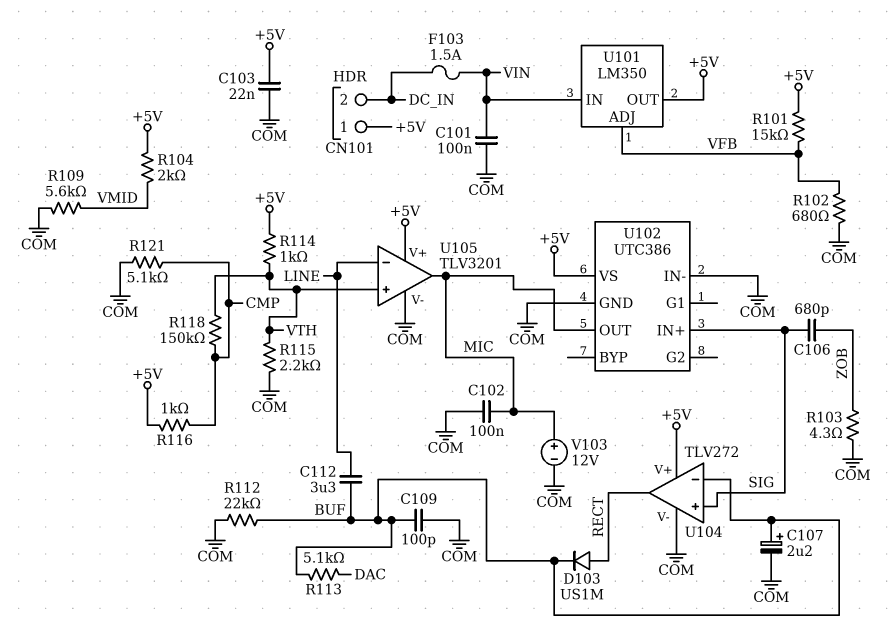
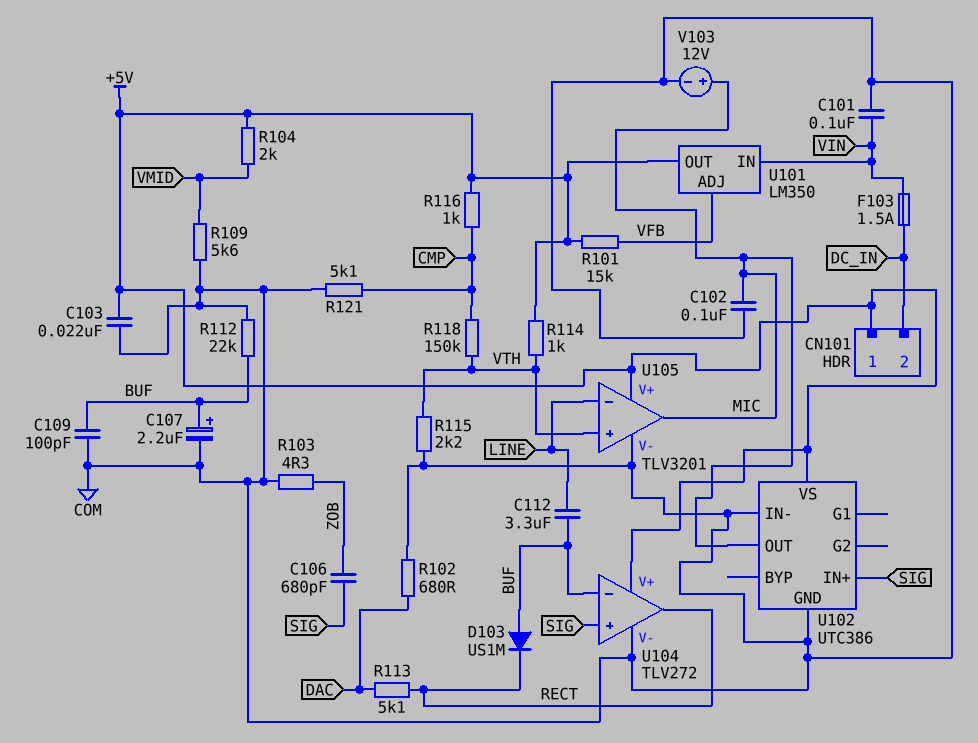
D103: diode US1M (A RECT, K BUF) -> diode US1M (A BUF, K RECT)
R102: 680 (COM, VFB) -> 680 (COM, DAC)
R113: 5.1k (BUF, DAC) -> 5.1k (DAC, RECT)

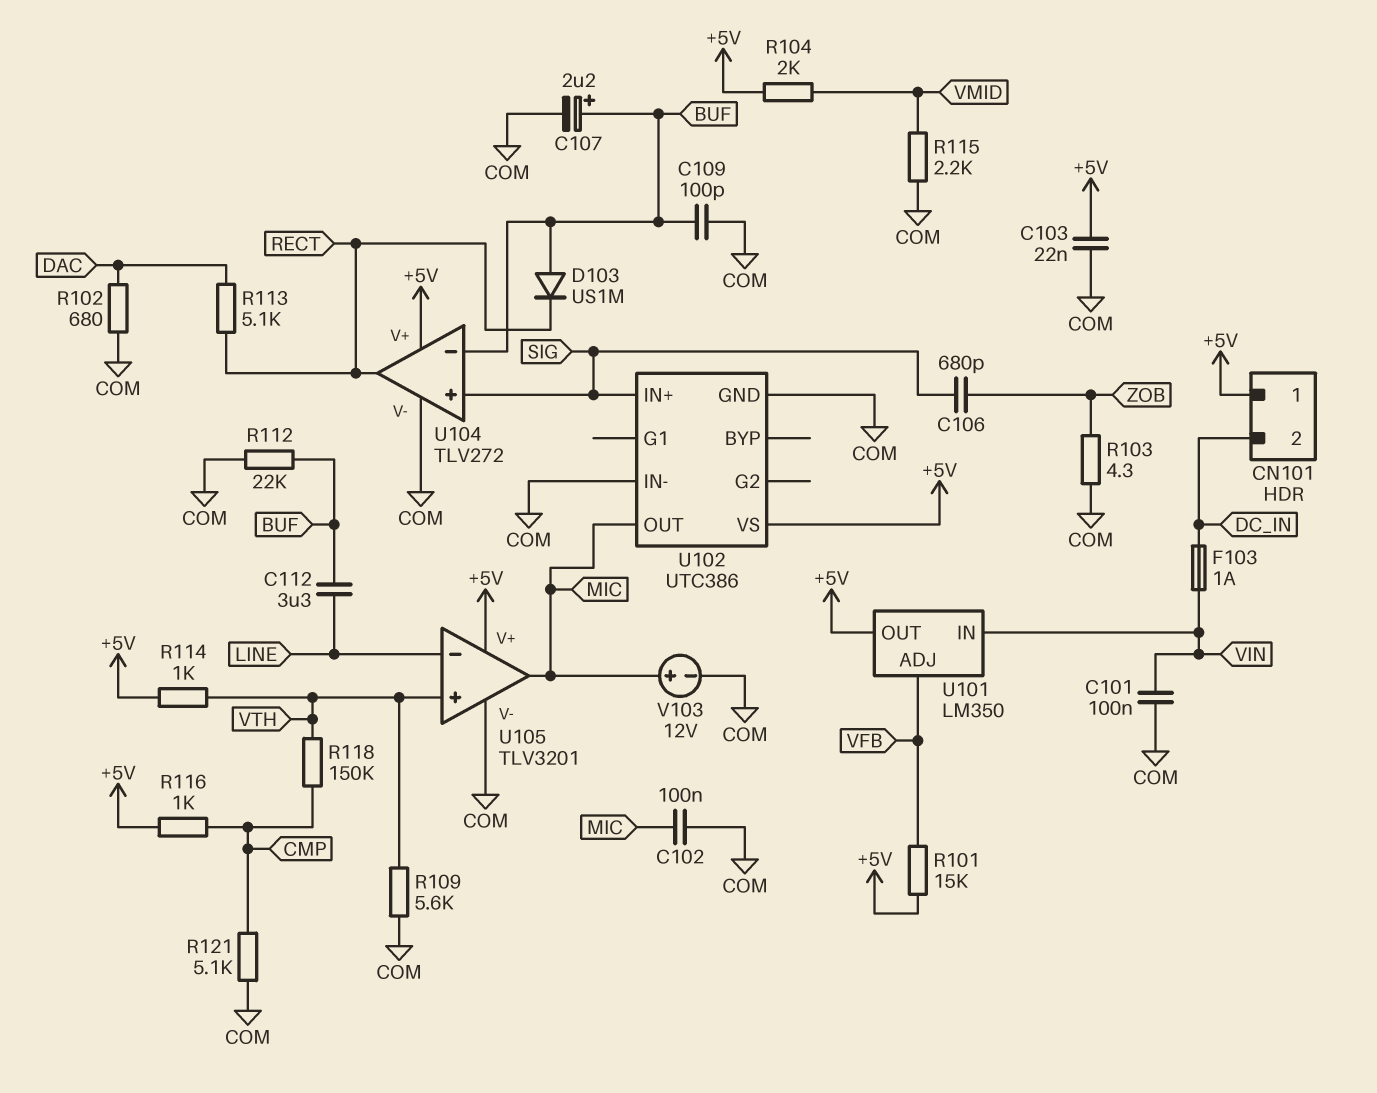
F103: 1.5A (DC_IN, VIN) -> 1A (DC_IN, VIN)
R109: 5.6k (COM, VMID) -> 5.6k (COM, VTH)
R115: 2.2k (COM, VTH) -> 2.2k (COM, VMID)

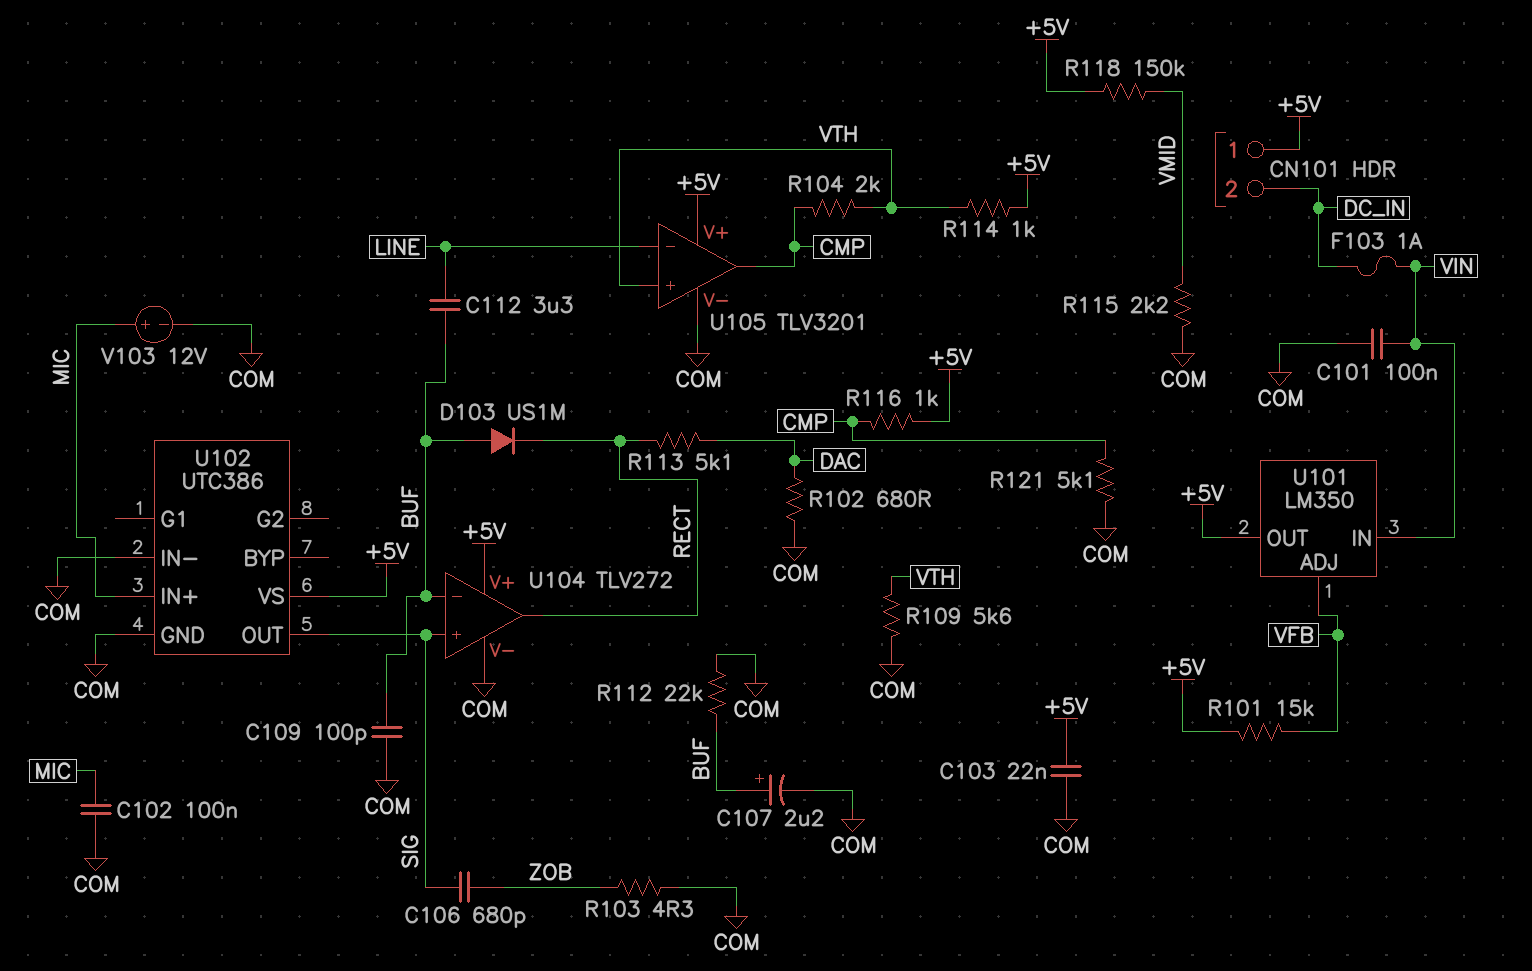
R104: 2k (+5V, VMID) -> 2k (CMP, VTH)
R118: 150k (CMP, VTH) -> 150k (+5V, VMID)
U102 pin IN+: SIG -> MIC
U102 pin OUT: MIC -> SIG
U105 pin out: MIC -> CMP

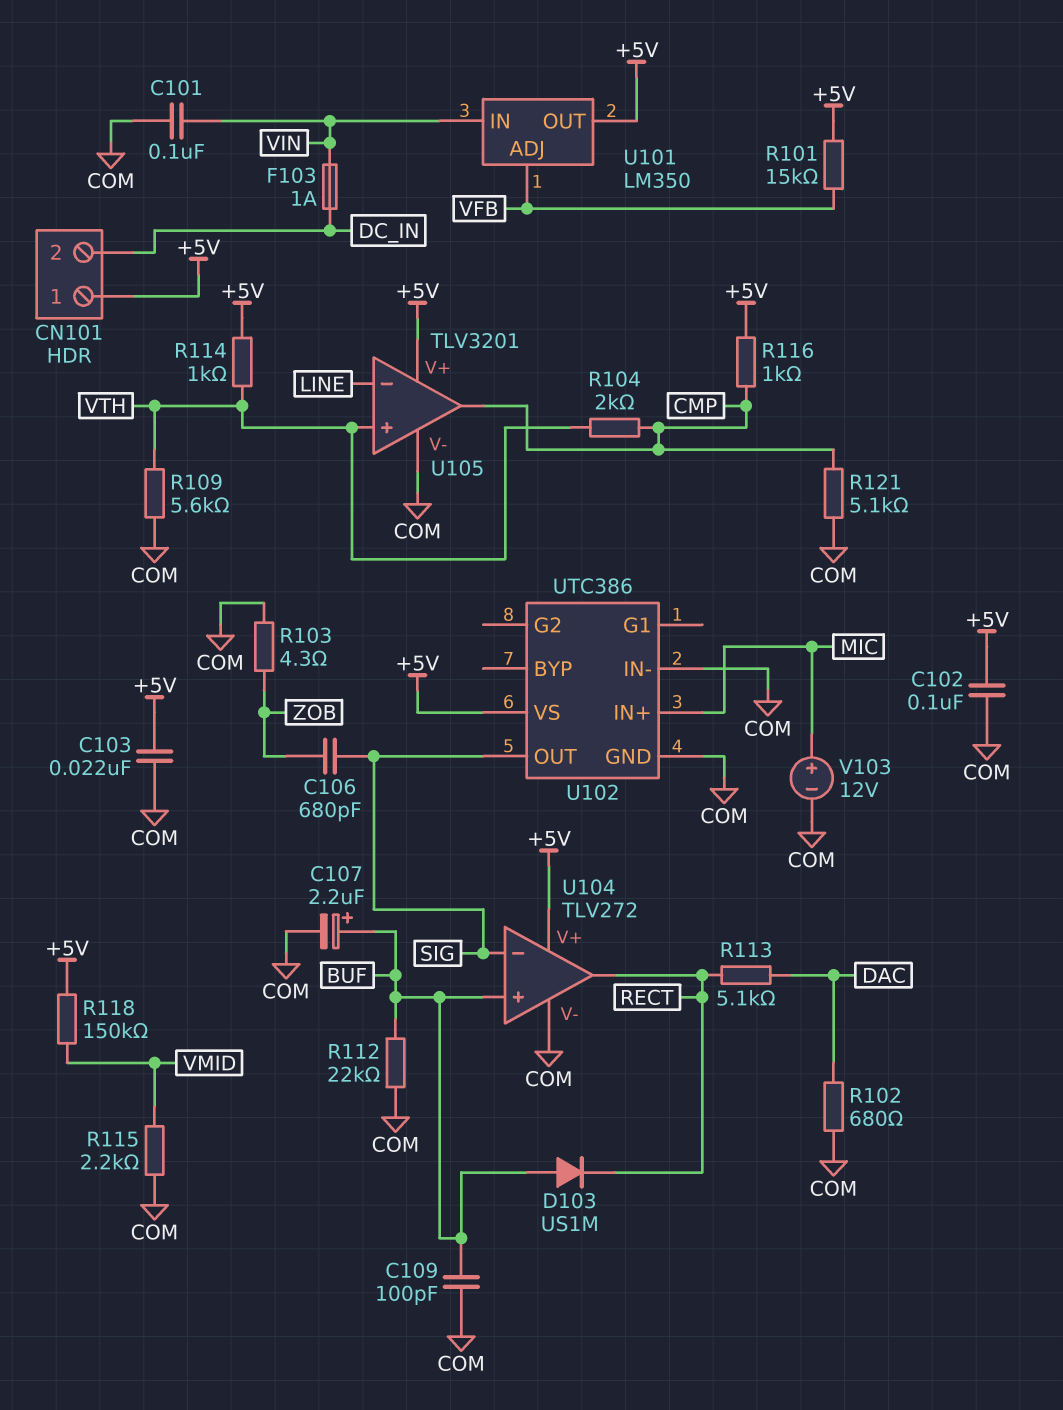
C102: 100nF (COM, MIC) -> 100nF (+5V, COM)
C112: 3.3uF (BUF, LINE) -> none
U104 pin in+: SIG -> BUF
U104 pin in-: BUF -> SIG

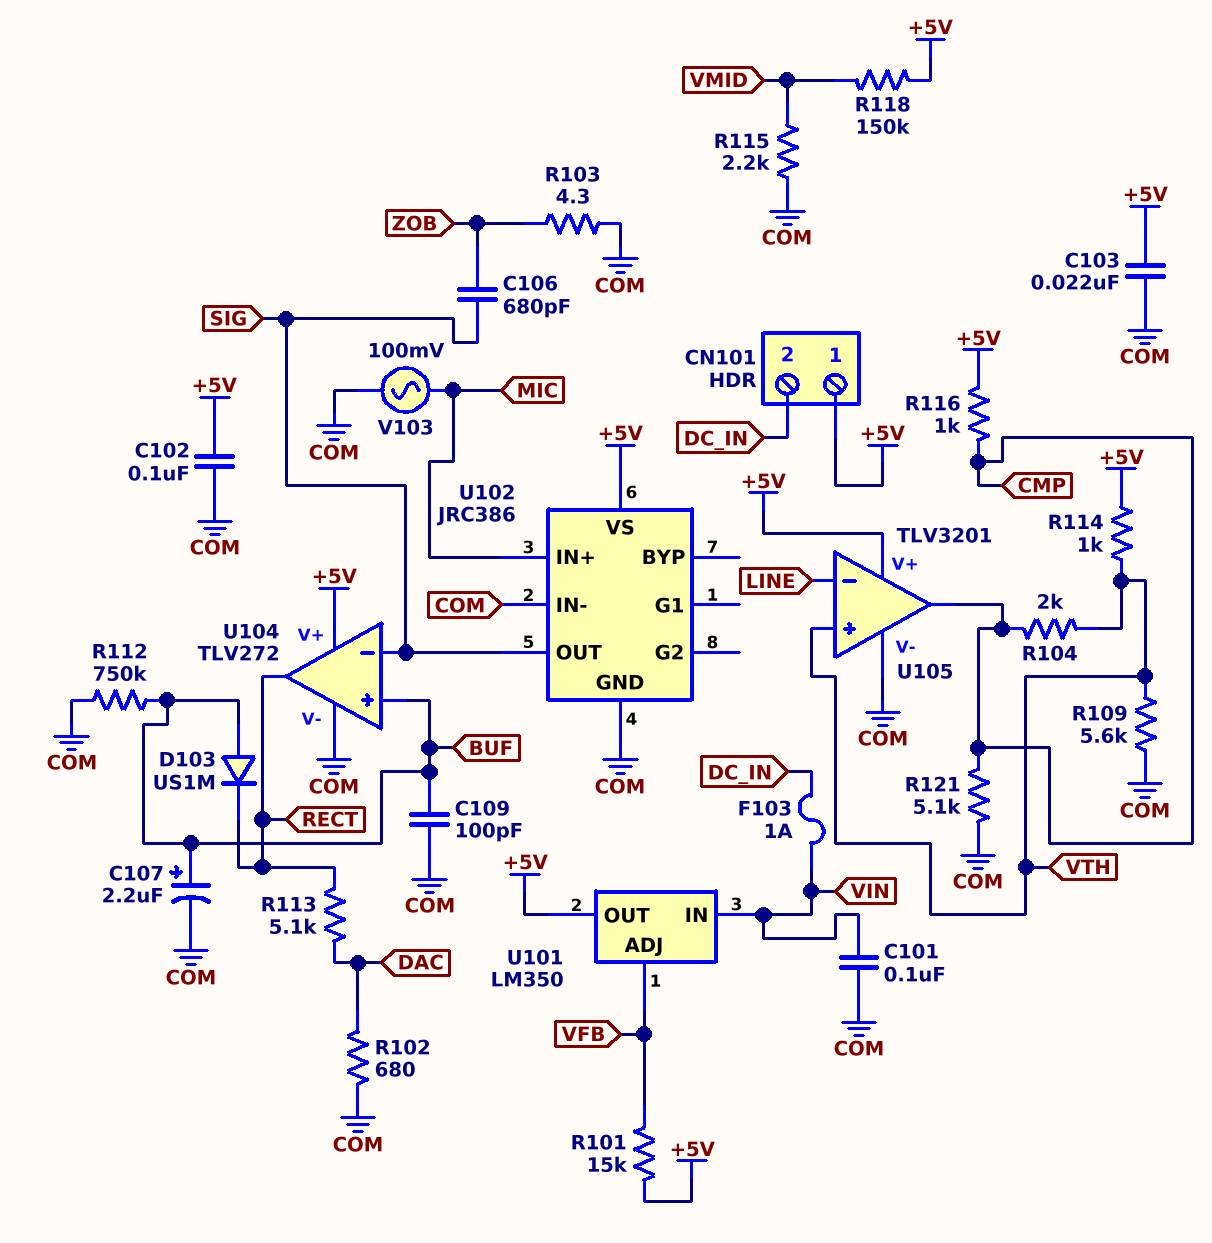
R112: 22k (BUF, COM) -> 750k (BUF, COM)
U102: UTC386 -> JRC386
V103: 12V (plus MIC, minus COM) -> AC 100mV (COM, MIC)

